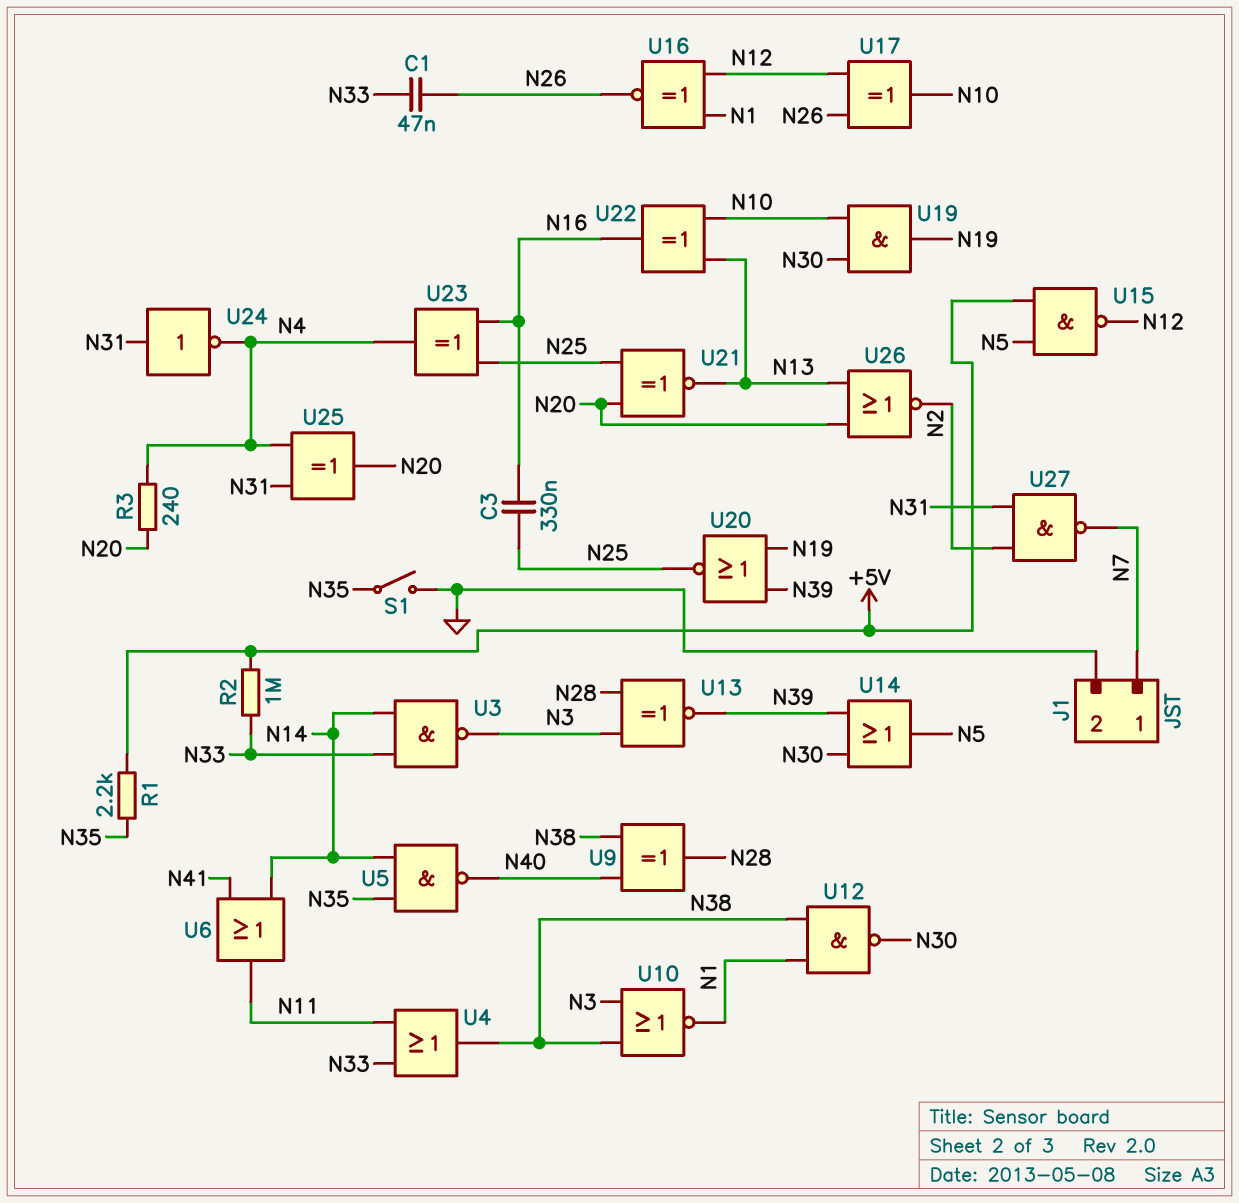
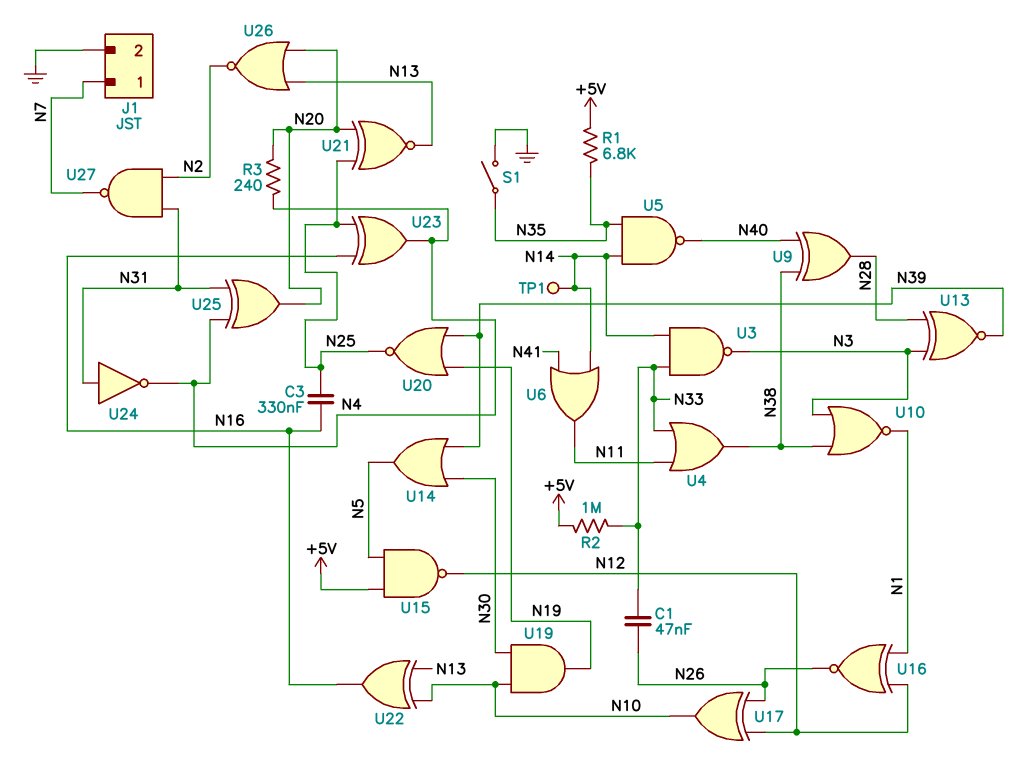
R1: 2.2k (+5V, N35) -> 6.8k (+5V, N35)
TP1: none -> test point (N14)
U12: NAND (in N1, in N38, out N30) -> none

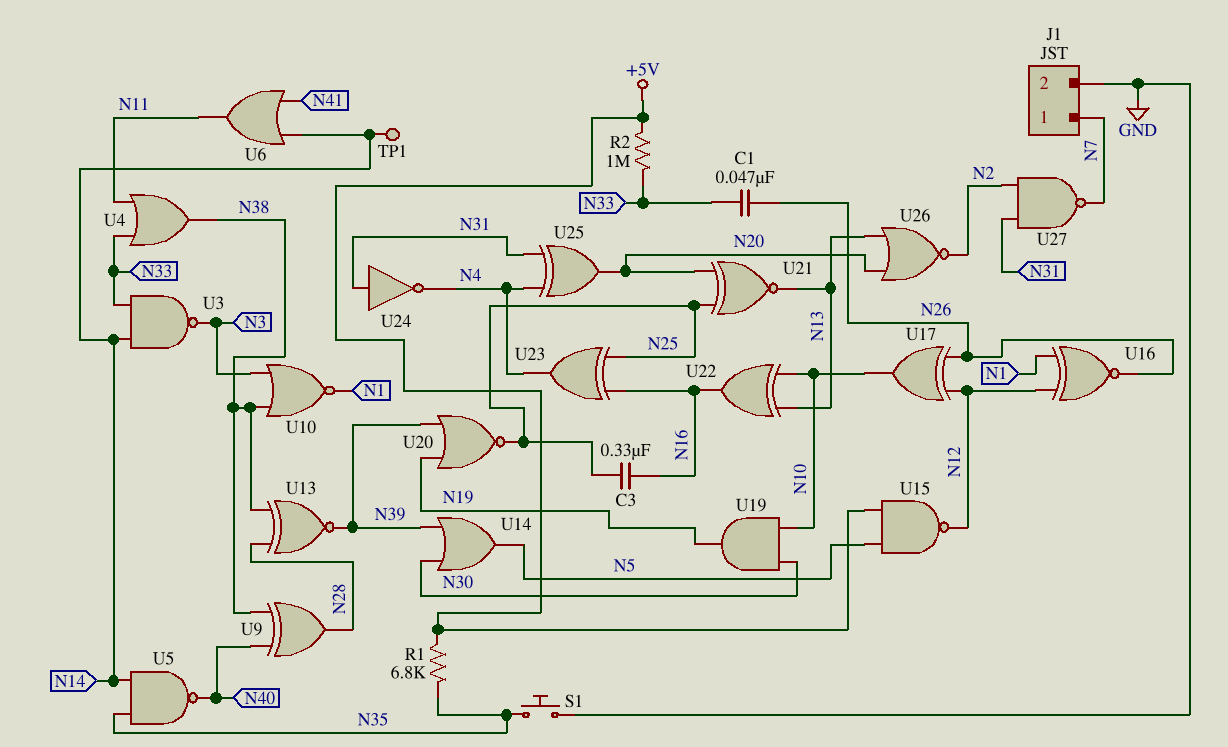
R3: 240 (N4, N20) -> none
S1: switch (GND, N35) -> button (GND, N35)
U13: XNOR (in N3, in N28, out N39) -> XNOR (in N28, in N38, out N39)

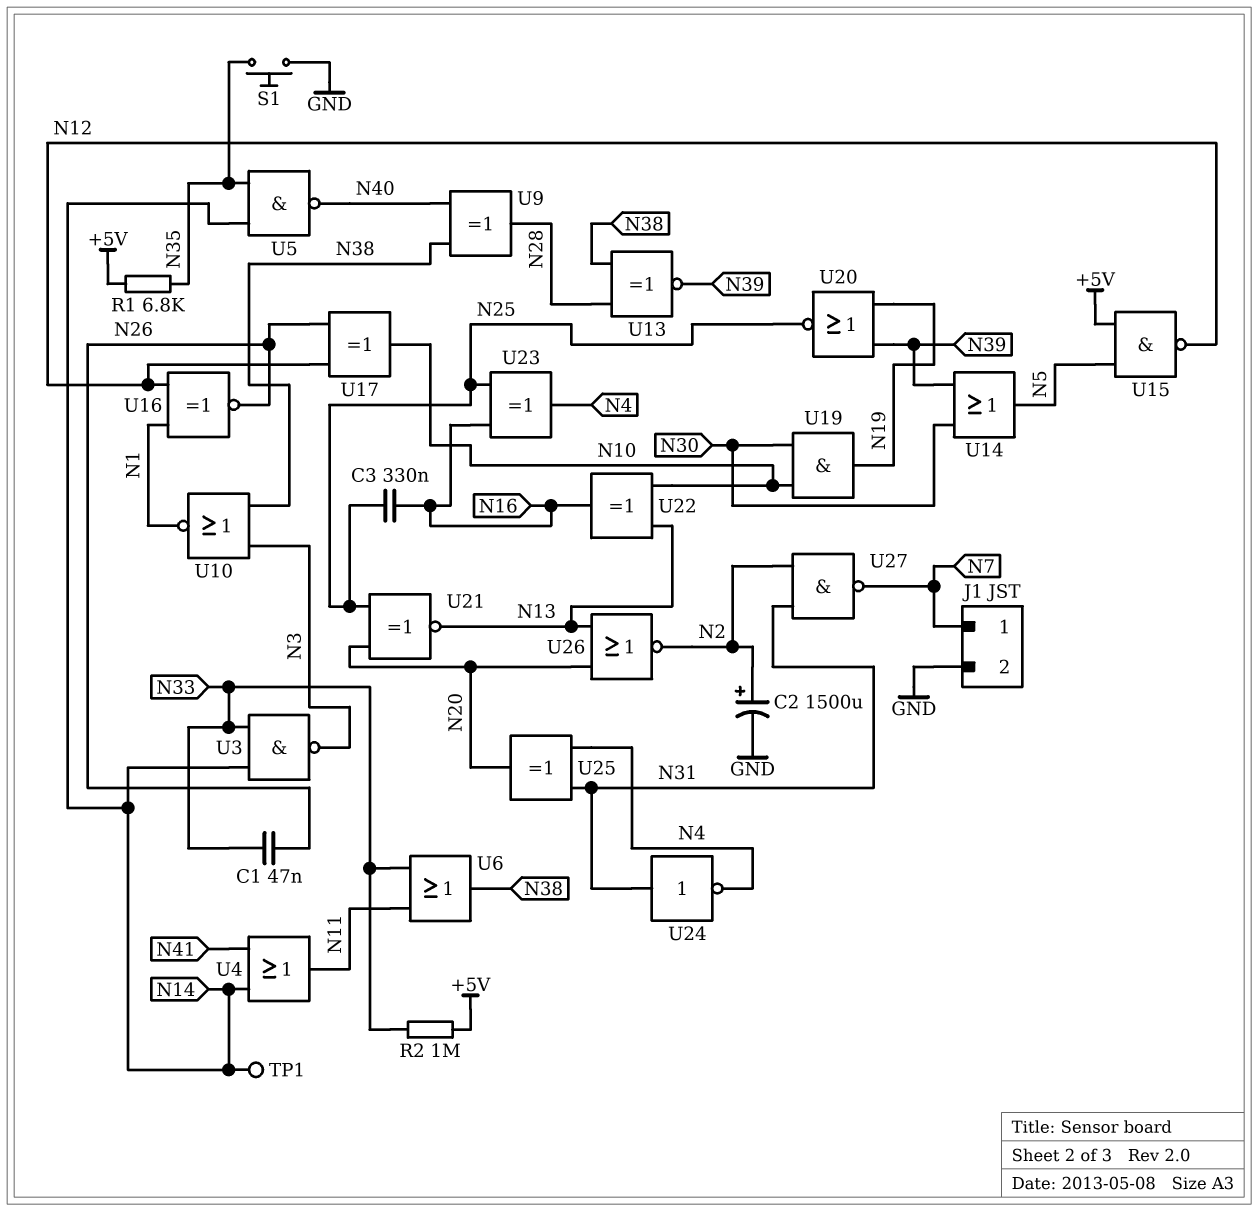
C2: none -> 1500uF (plus N2, minus GND)
U4: OR (in N11, in N33, out N38) -> OR (in N14, in N41, out N11)
U6: OR (in N14, in N41, out N11) -> OR (in N11, in N33, out N38)

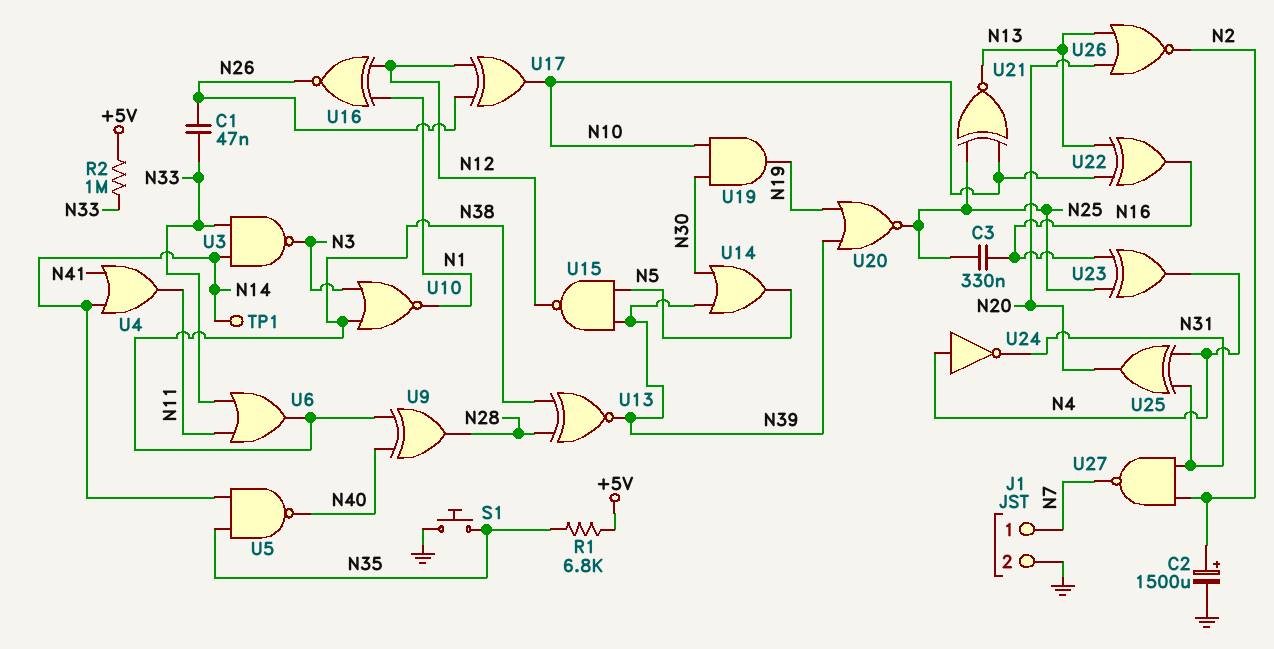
U15: NAND (in +5V, in N5, out N12) -> NAND (in N5, in N39, out N12)
U21: XNOR (in N20, in N25, out N13) -> XNOR (in N10, in N25, out N13)
U24: NOT (in N31, out N4) -> NOT (in N4, out N31)

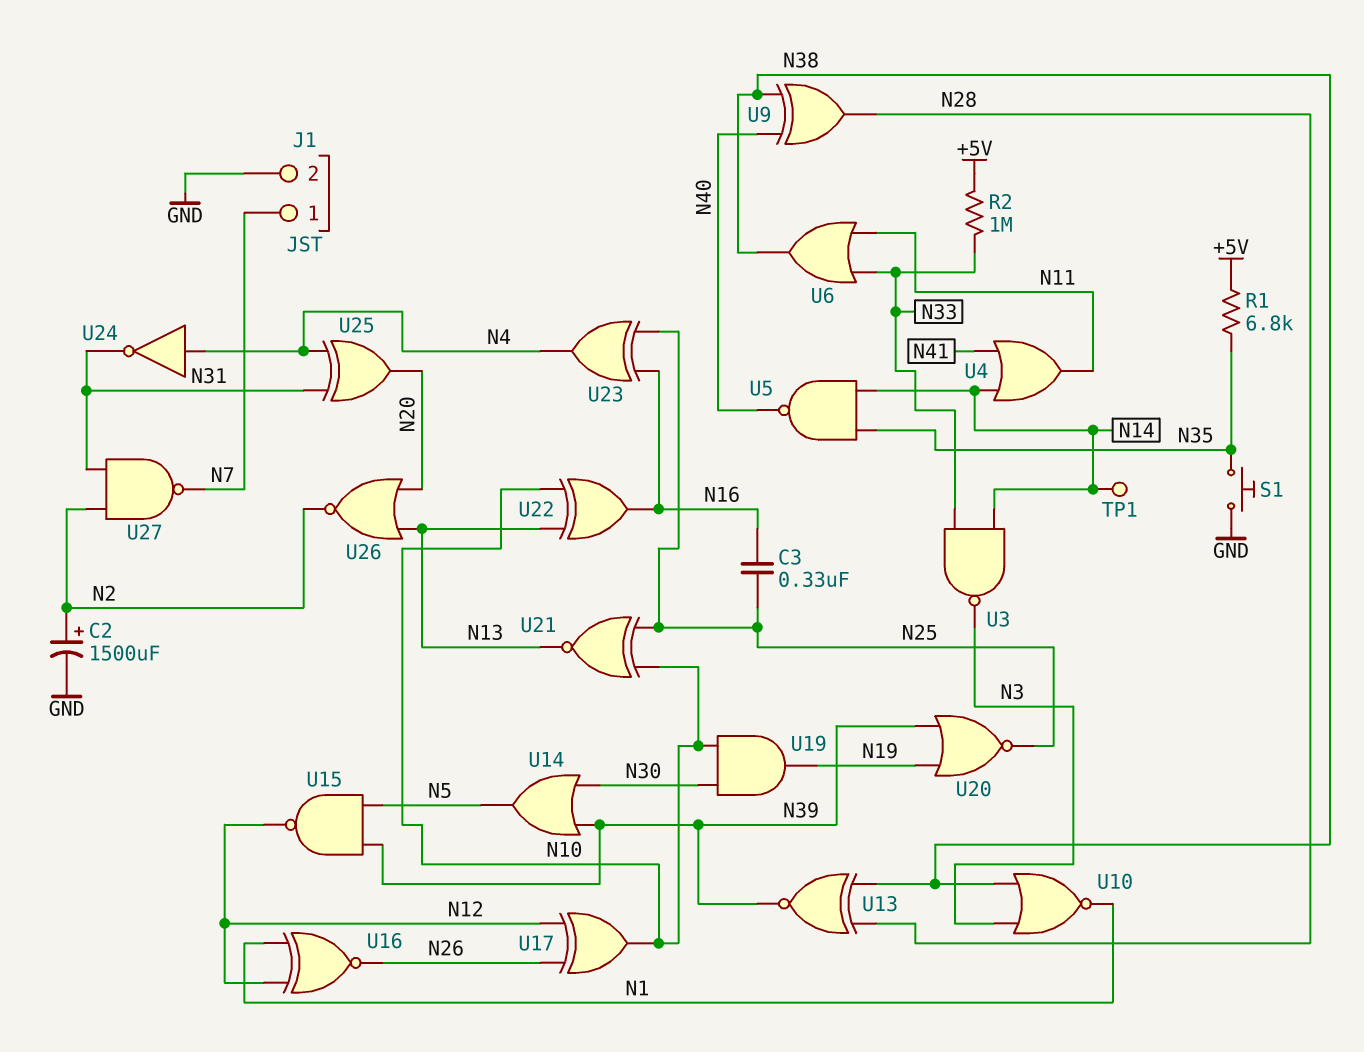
C1: 47nF (N26, N33) -> none

